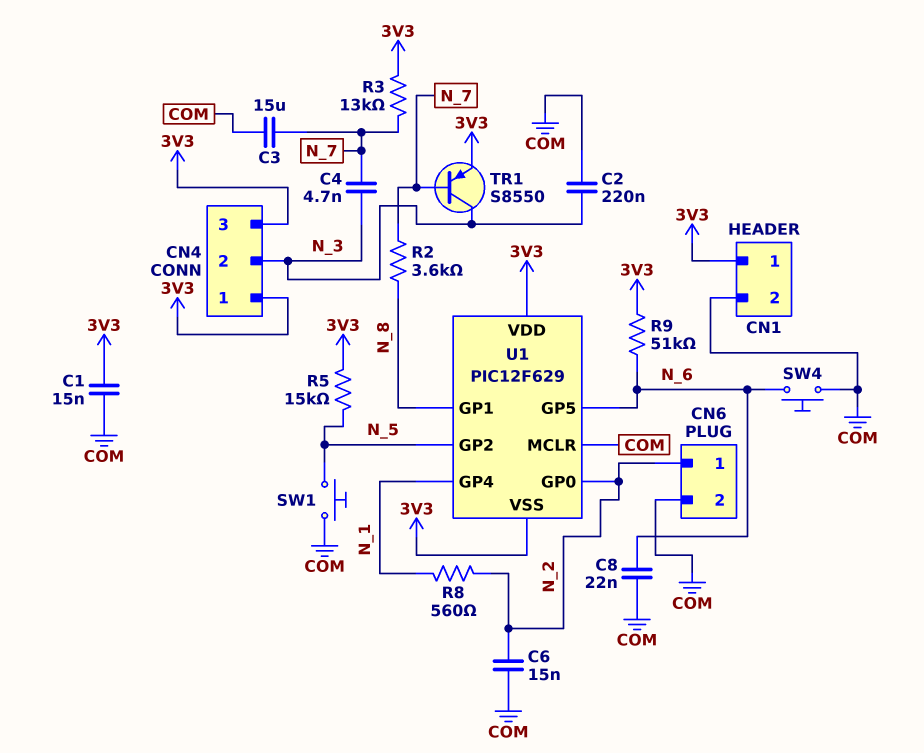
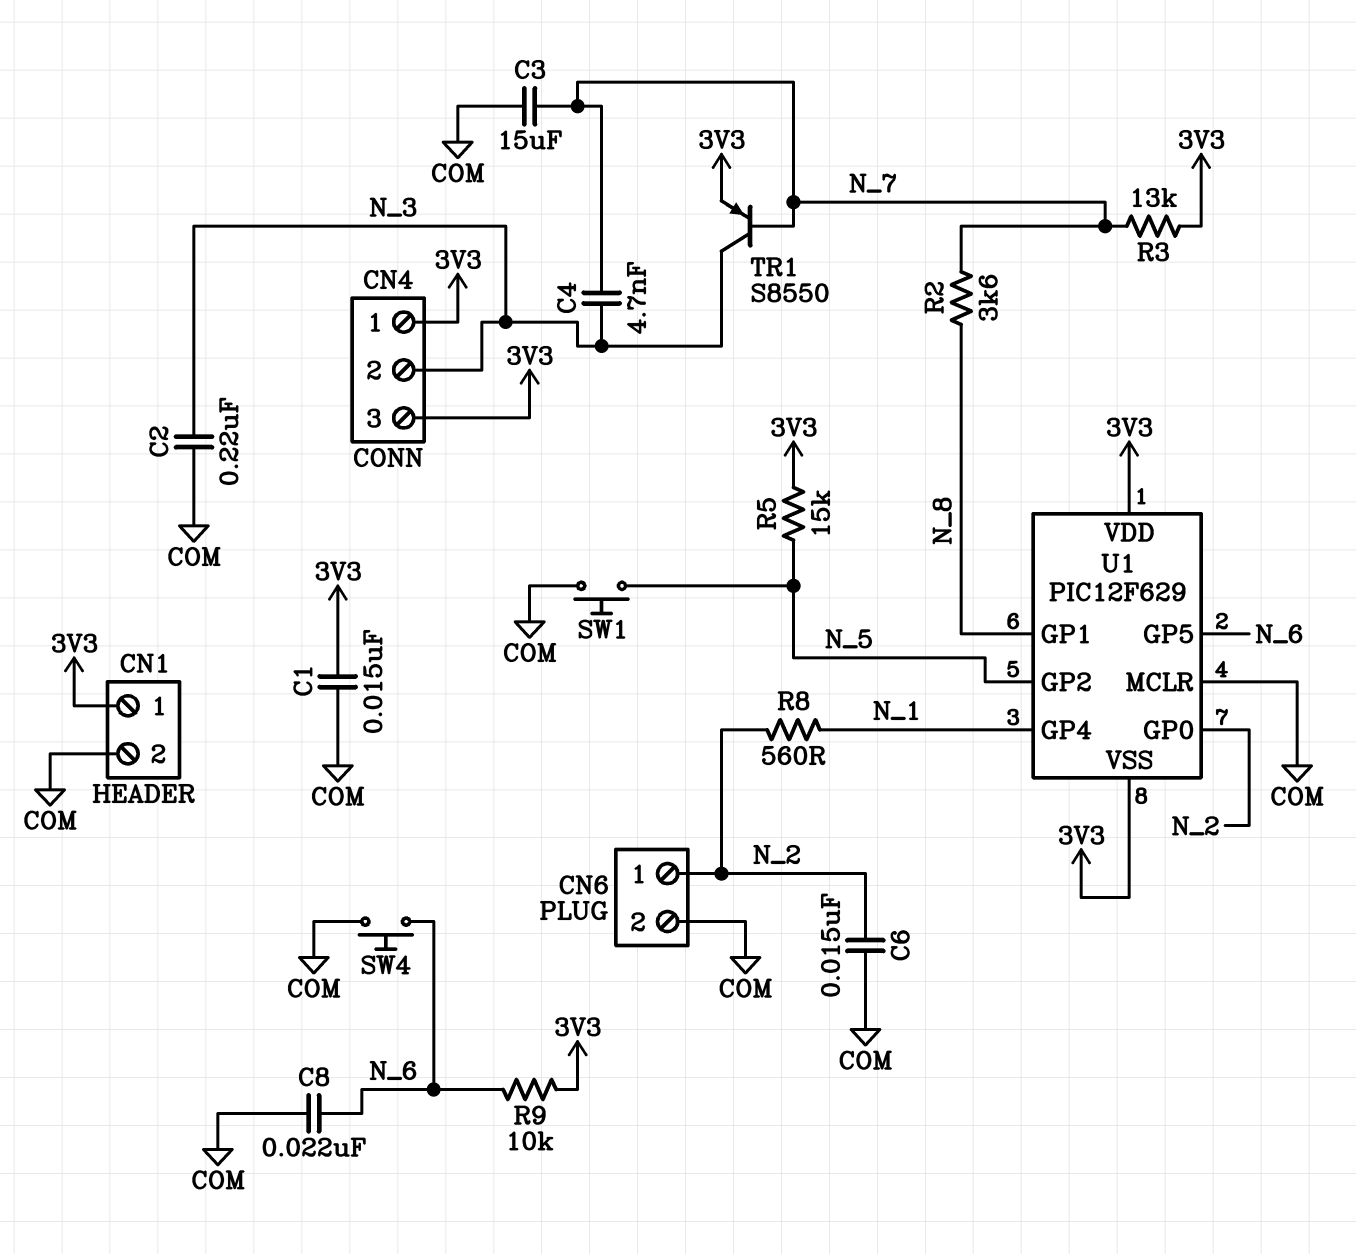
R9: 51k (3V3, N_6) -> 10k (3V3, N_6)

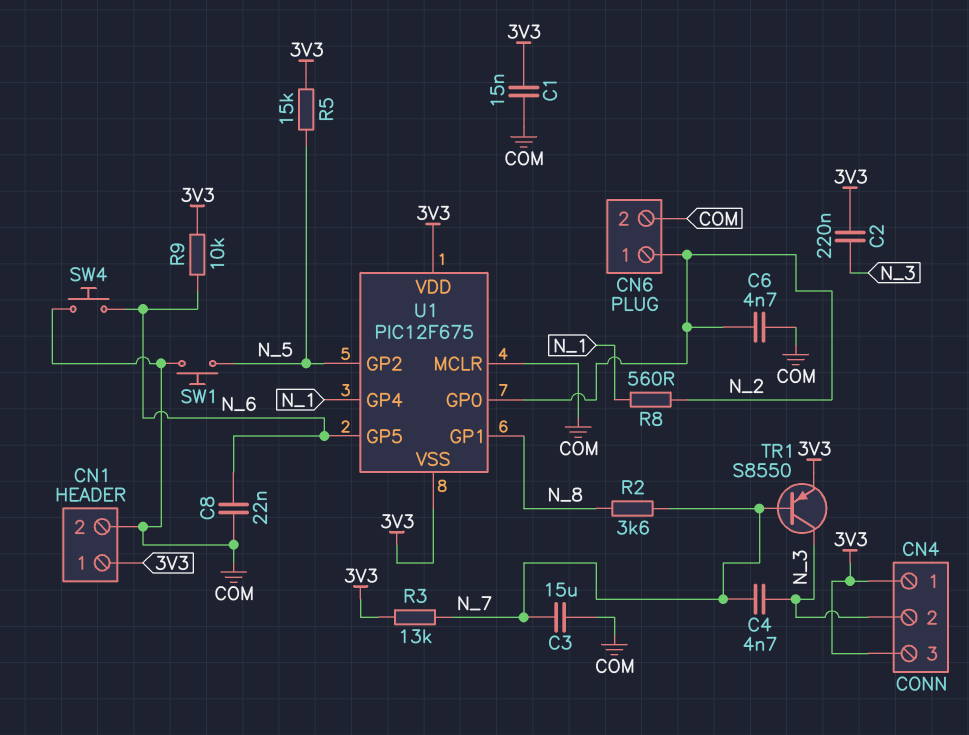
C2: 220nF (COM, N_3) -> 220nF (3V3, N_3)
C6: 15nF (COM, N_2) -> 4.7nF (COM, N_2)
U1: PIC12F629 -> PIC12F675

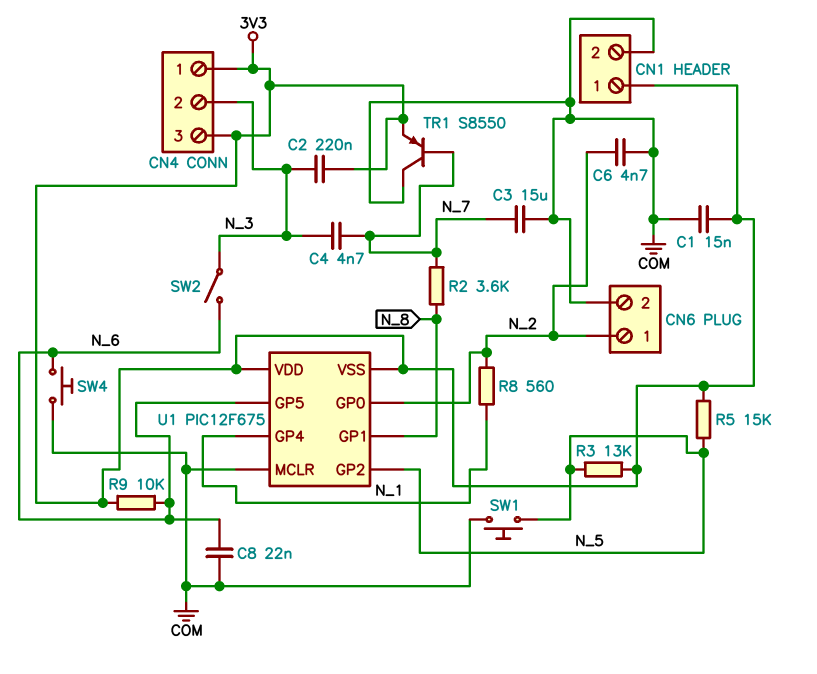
R3: 13k (3V3, N_7) -> 13k (3V3, N_5)
SW2: none -> switch (N_3, N_6)
TR1: PNP S8550 (B N_7, C N_3, E 3V3) -> PNP S8550 (B N_7, C COM, E 3V3)

